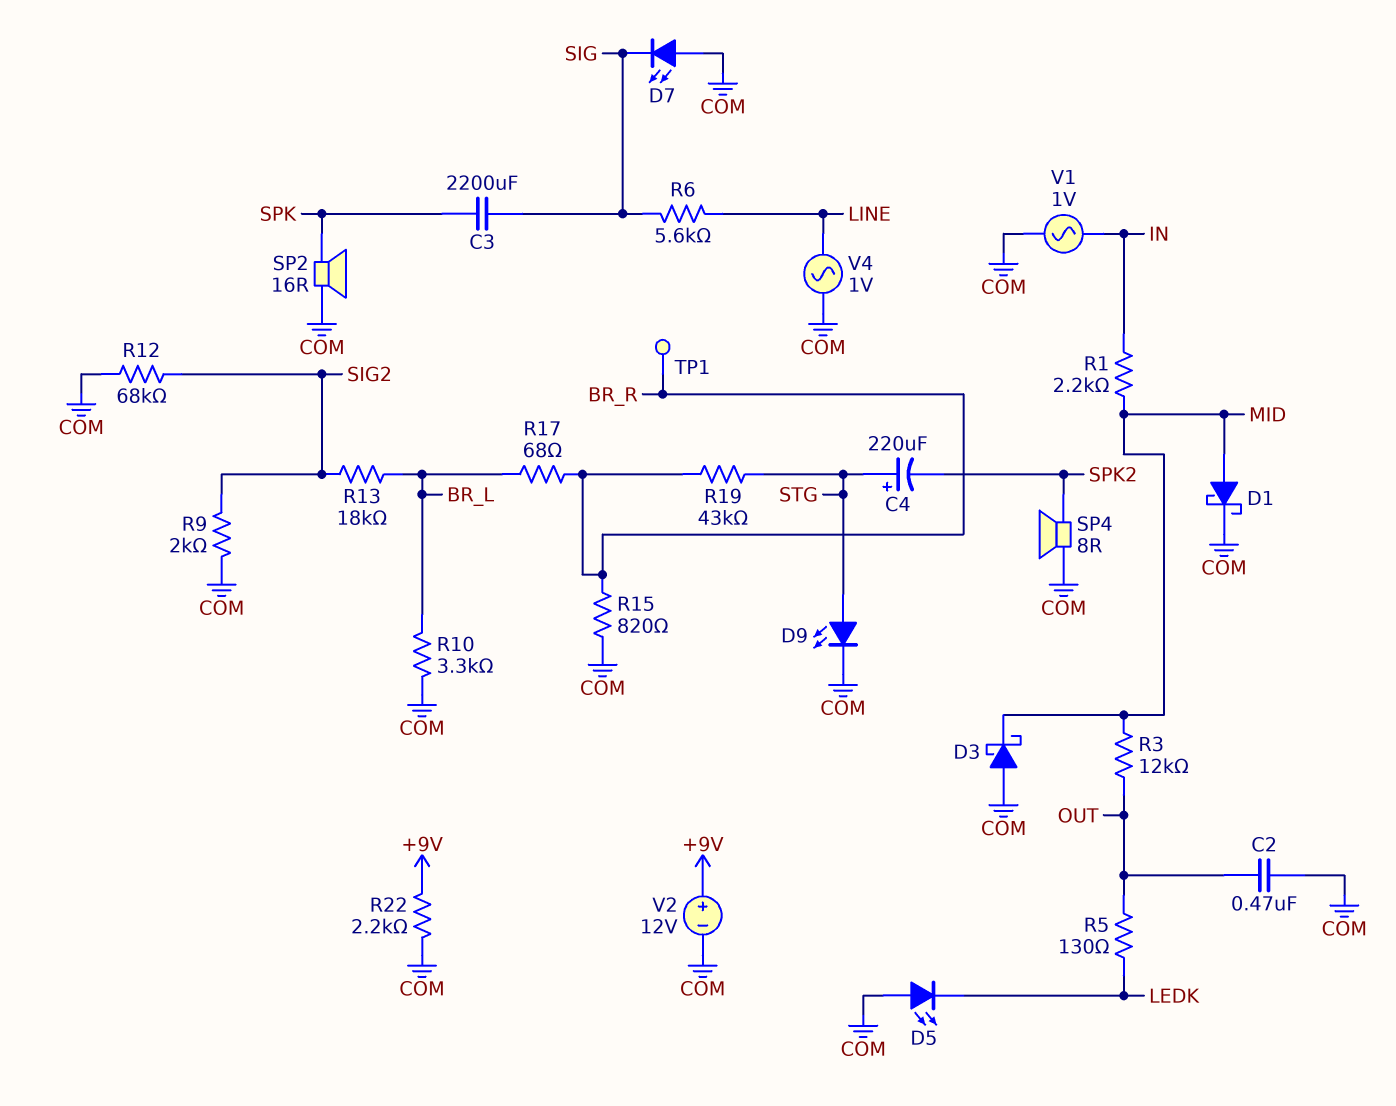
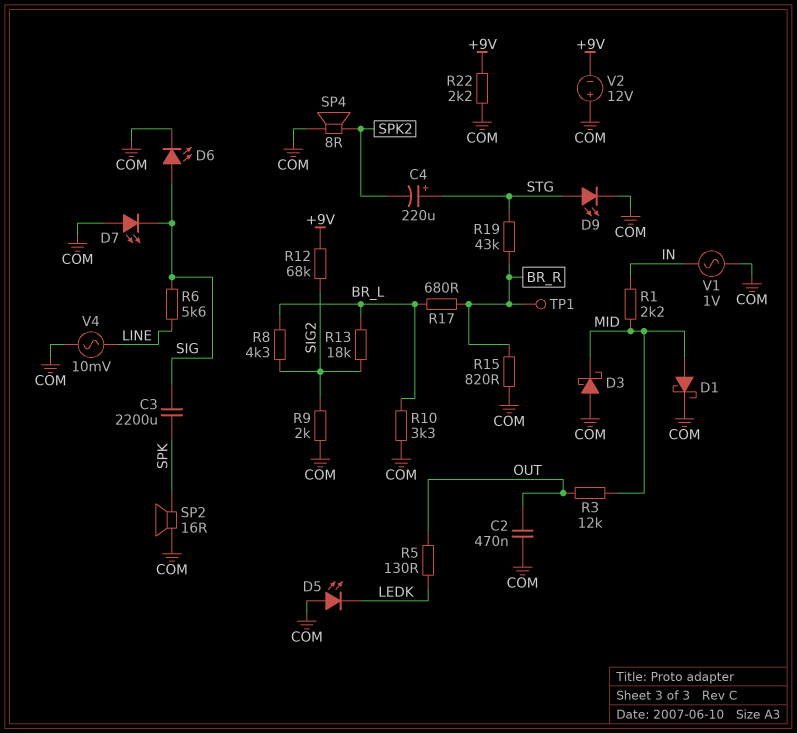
D6: none -> LED (A SIG, K COM)
R8: none -> 4.3k (BR_L, SIG2)
R12: 68k (COM, SIG2) -> 68k (+9V, SIG2)
R17: 68 (BR_L, BR_R) -> 680 (BR_L, BR_R)
V2: 12V (plus +9V, minus COM) -> 12V (plus COM, minus +9V)
V4: AC 1V (COM, LINE) -> AC 10mV (COM, LINE)

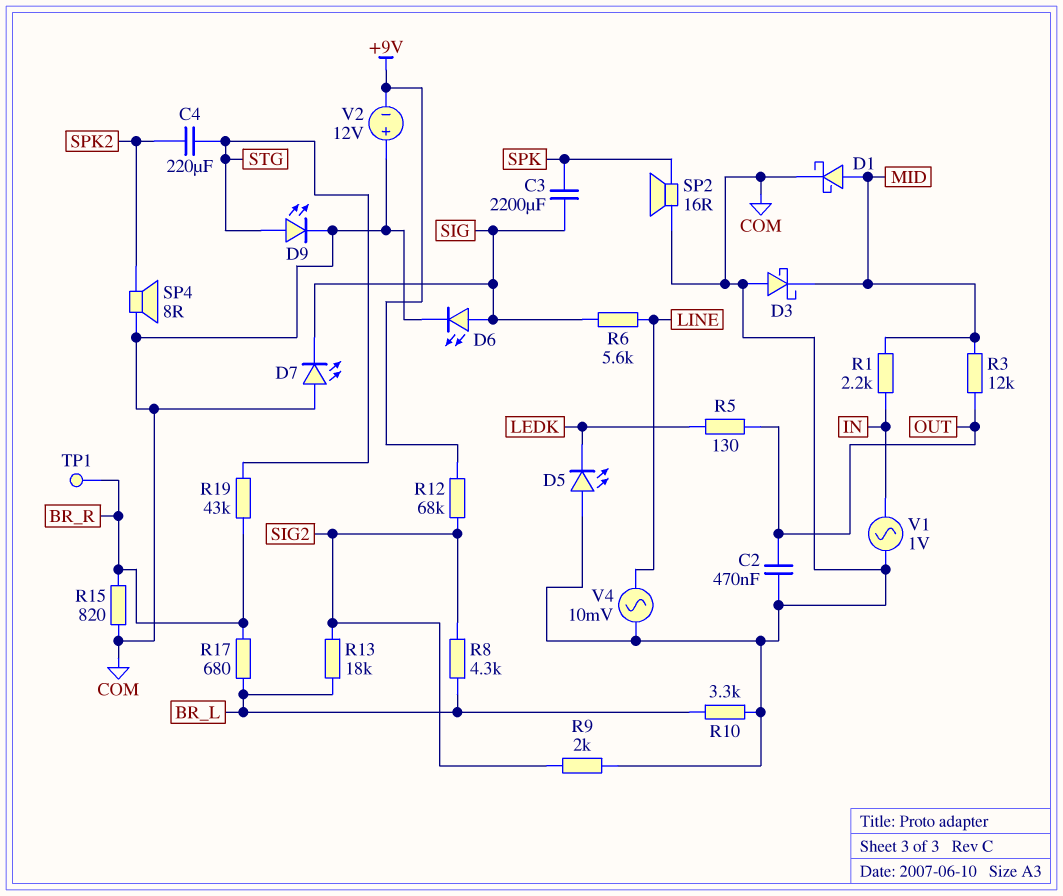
C4: 220uF (plus STG, minus SPK2) -> 220uF (SPK2, STG)
R22: 2.2k (+9V, COM) -> none

